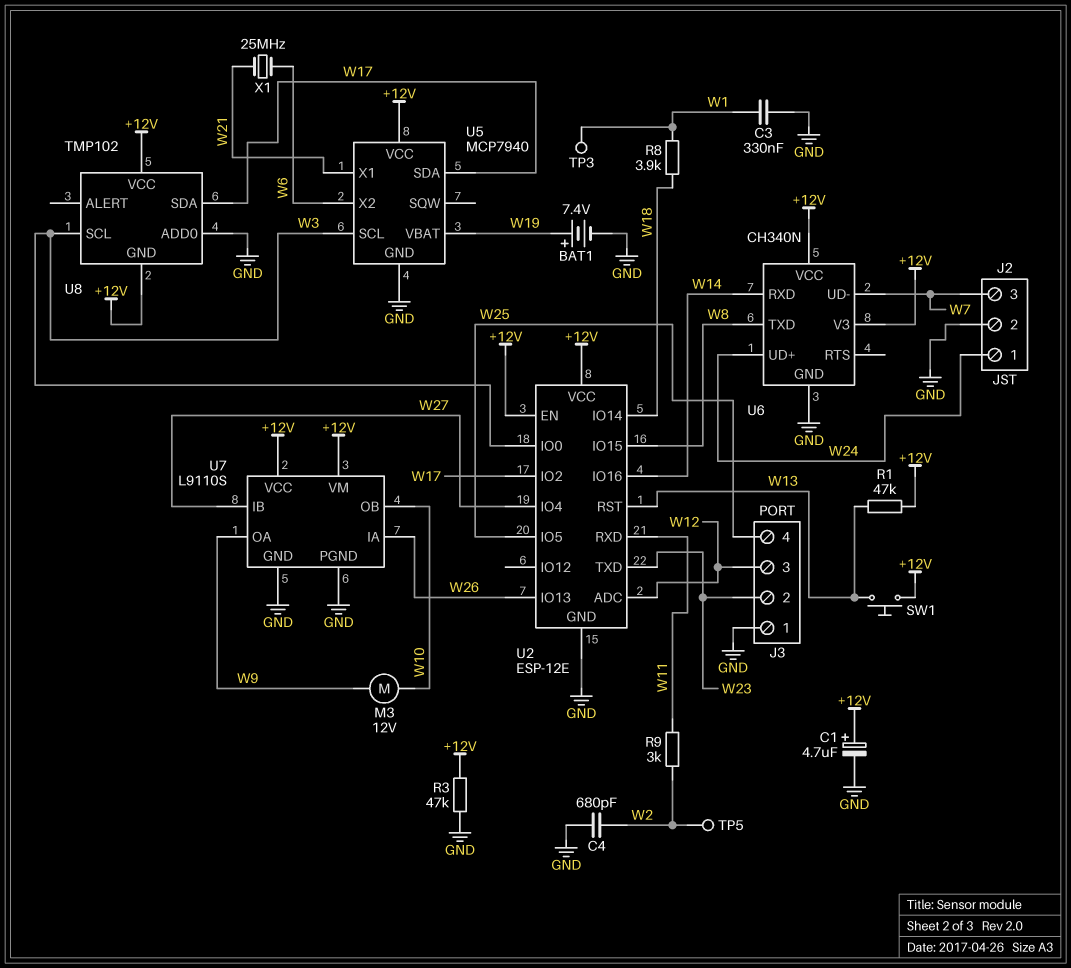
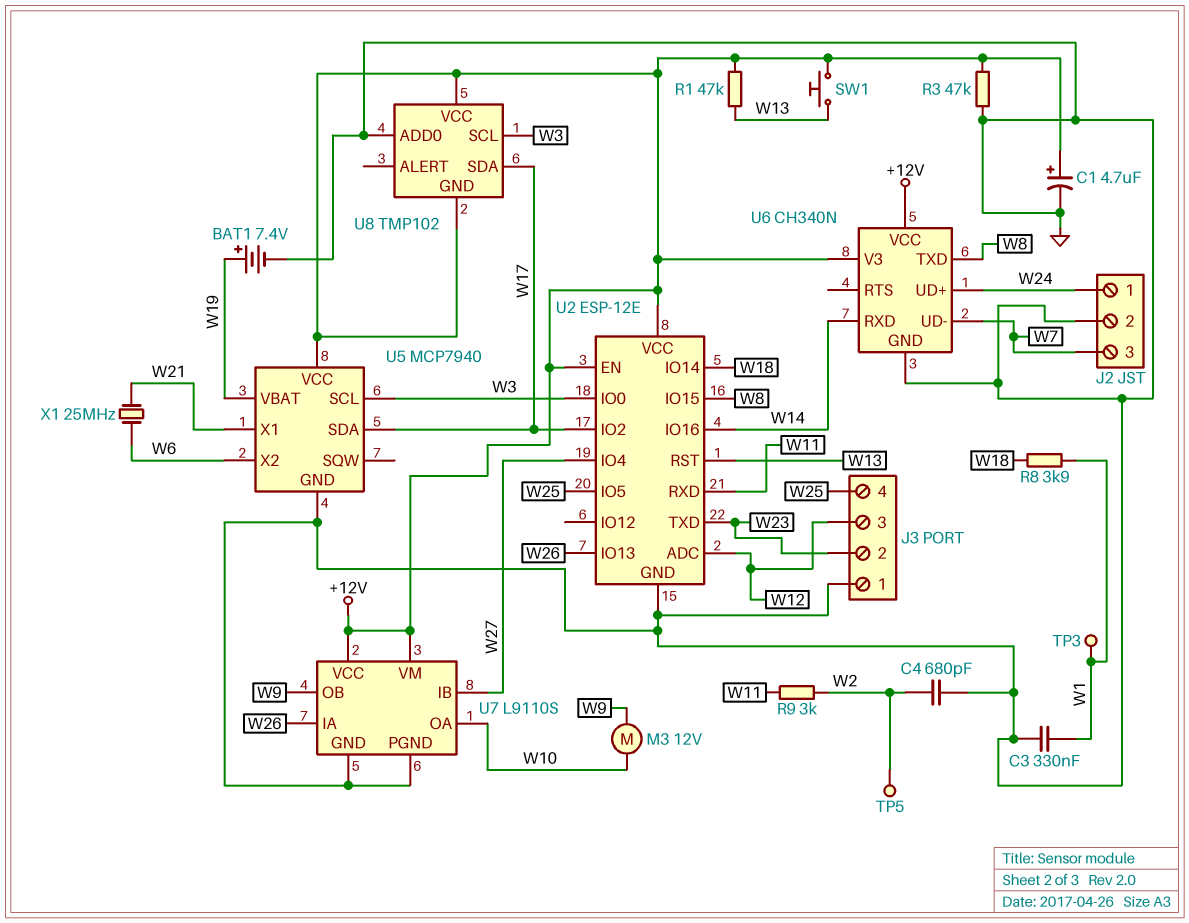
U7 pin OA: W9 -> W10
U7 pin OB: W10 -> W9

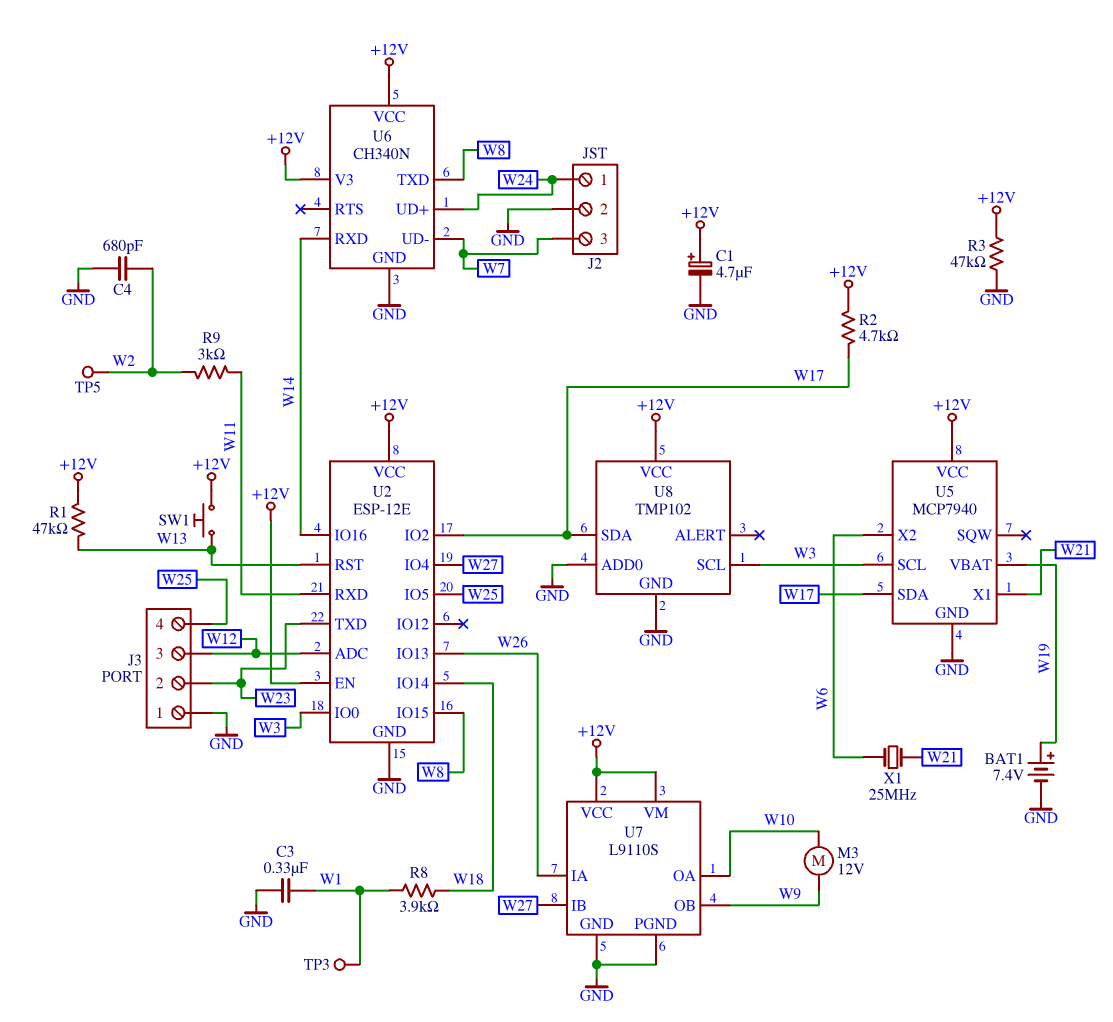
R2: none -> 4.7k (+12V, W17)
U8 pin GND: +12V -> GND

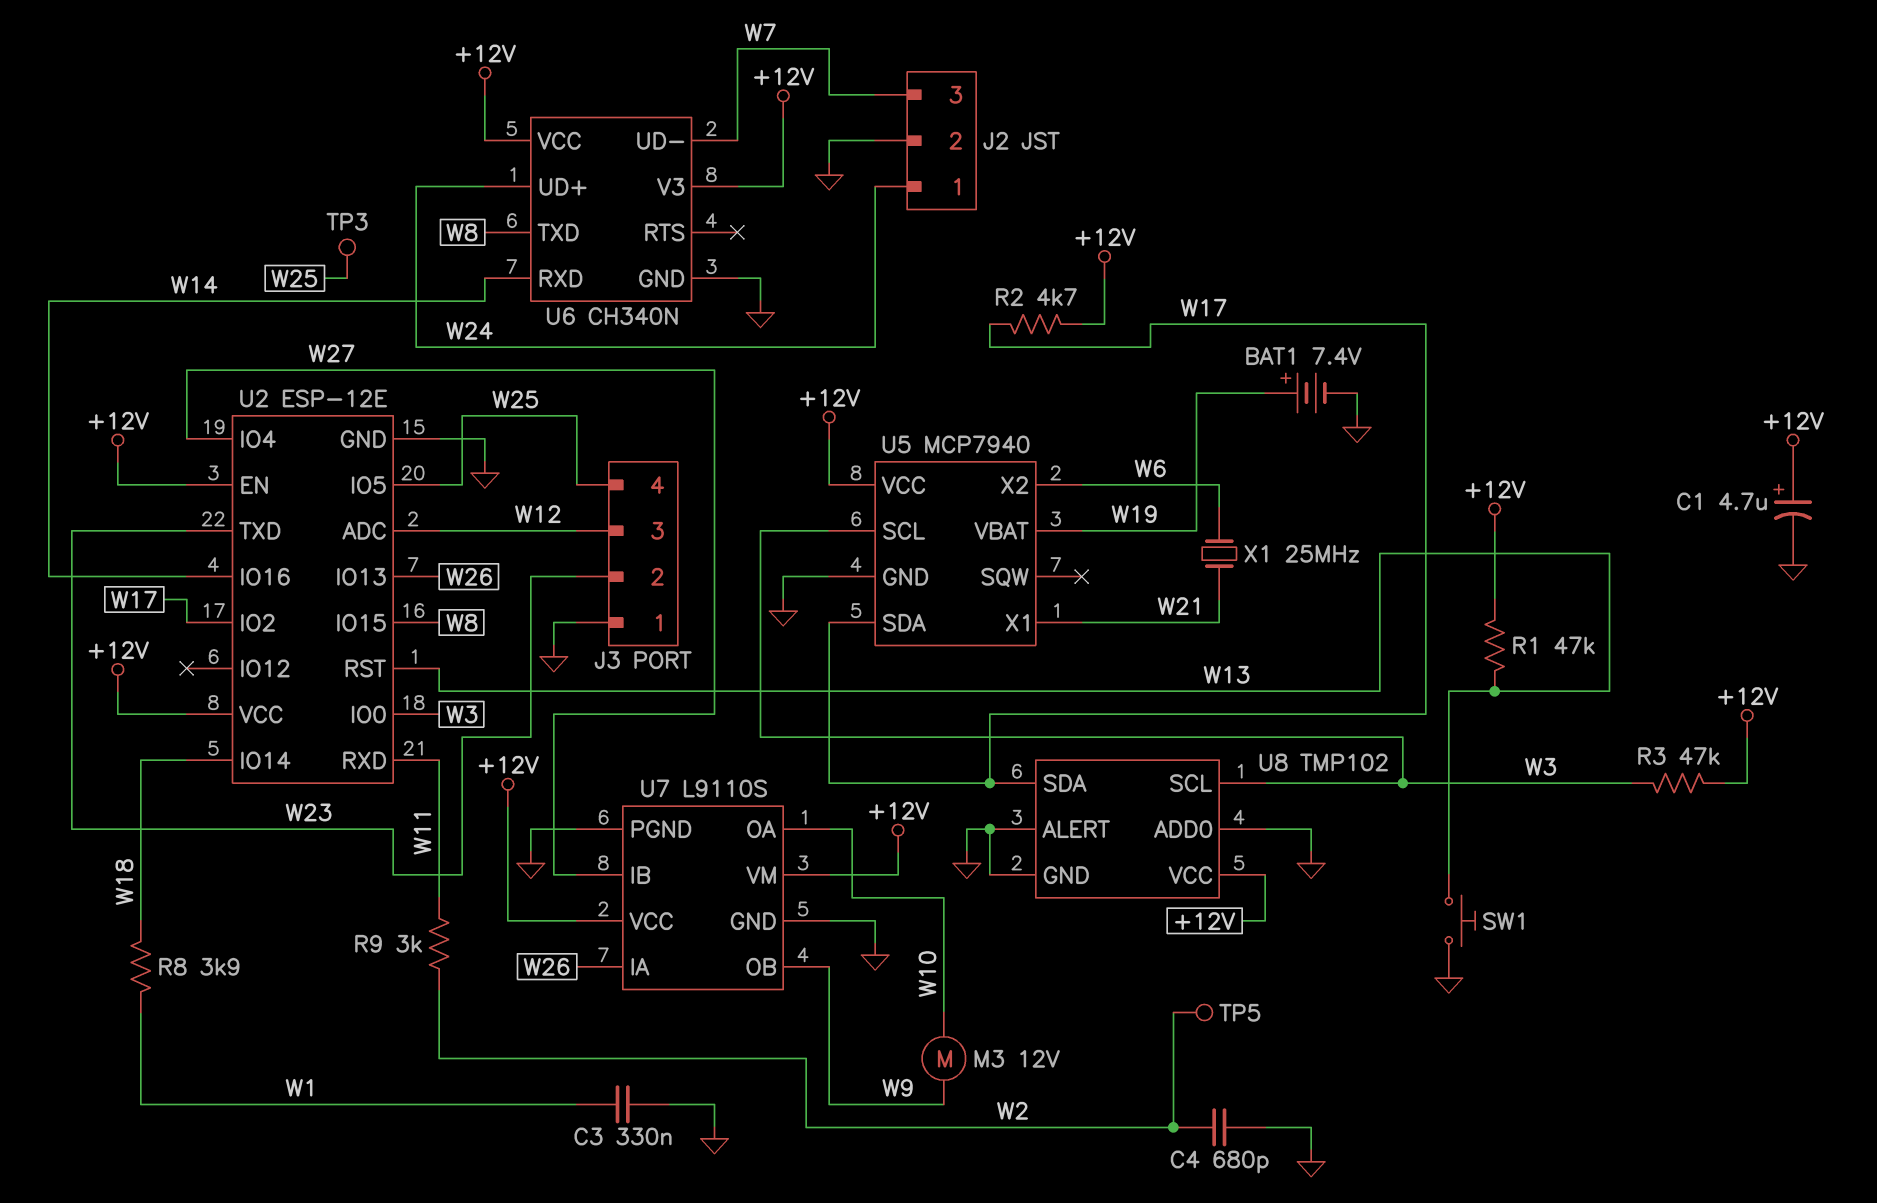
R3: 47k (+12V, GND) -> 47k (+12V, W3)
SW1: button (+12V, W13) -> button (GND, W13)
TP3: test point (W1) -> test point (W25)
U8 pin ALERT: none -> GND

